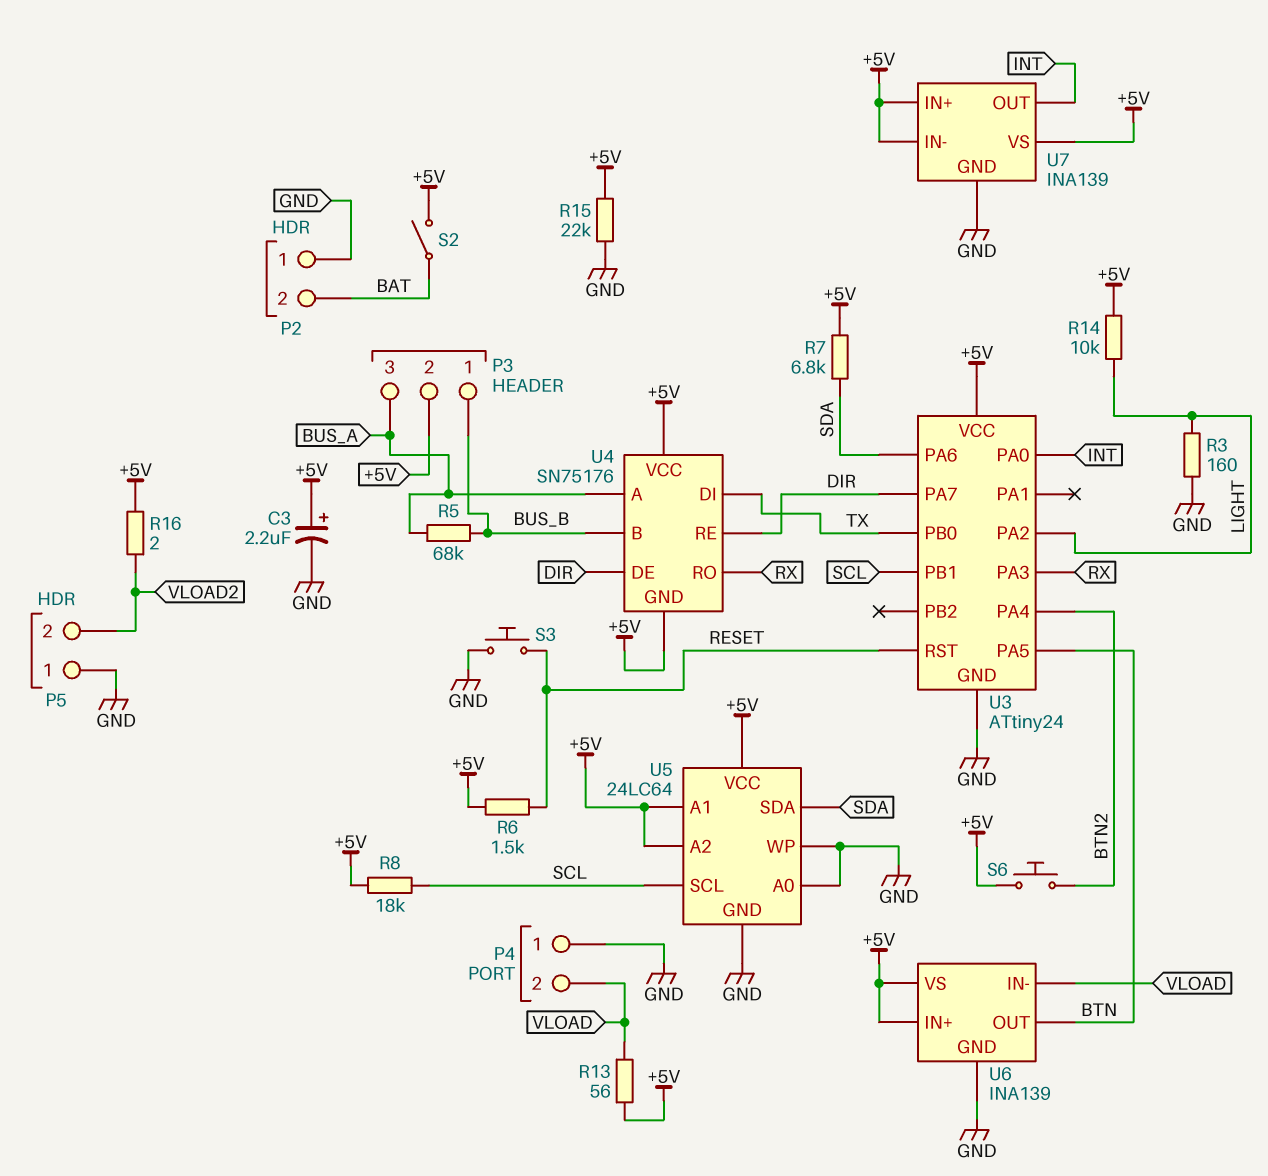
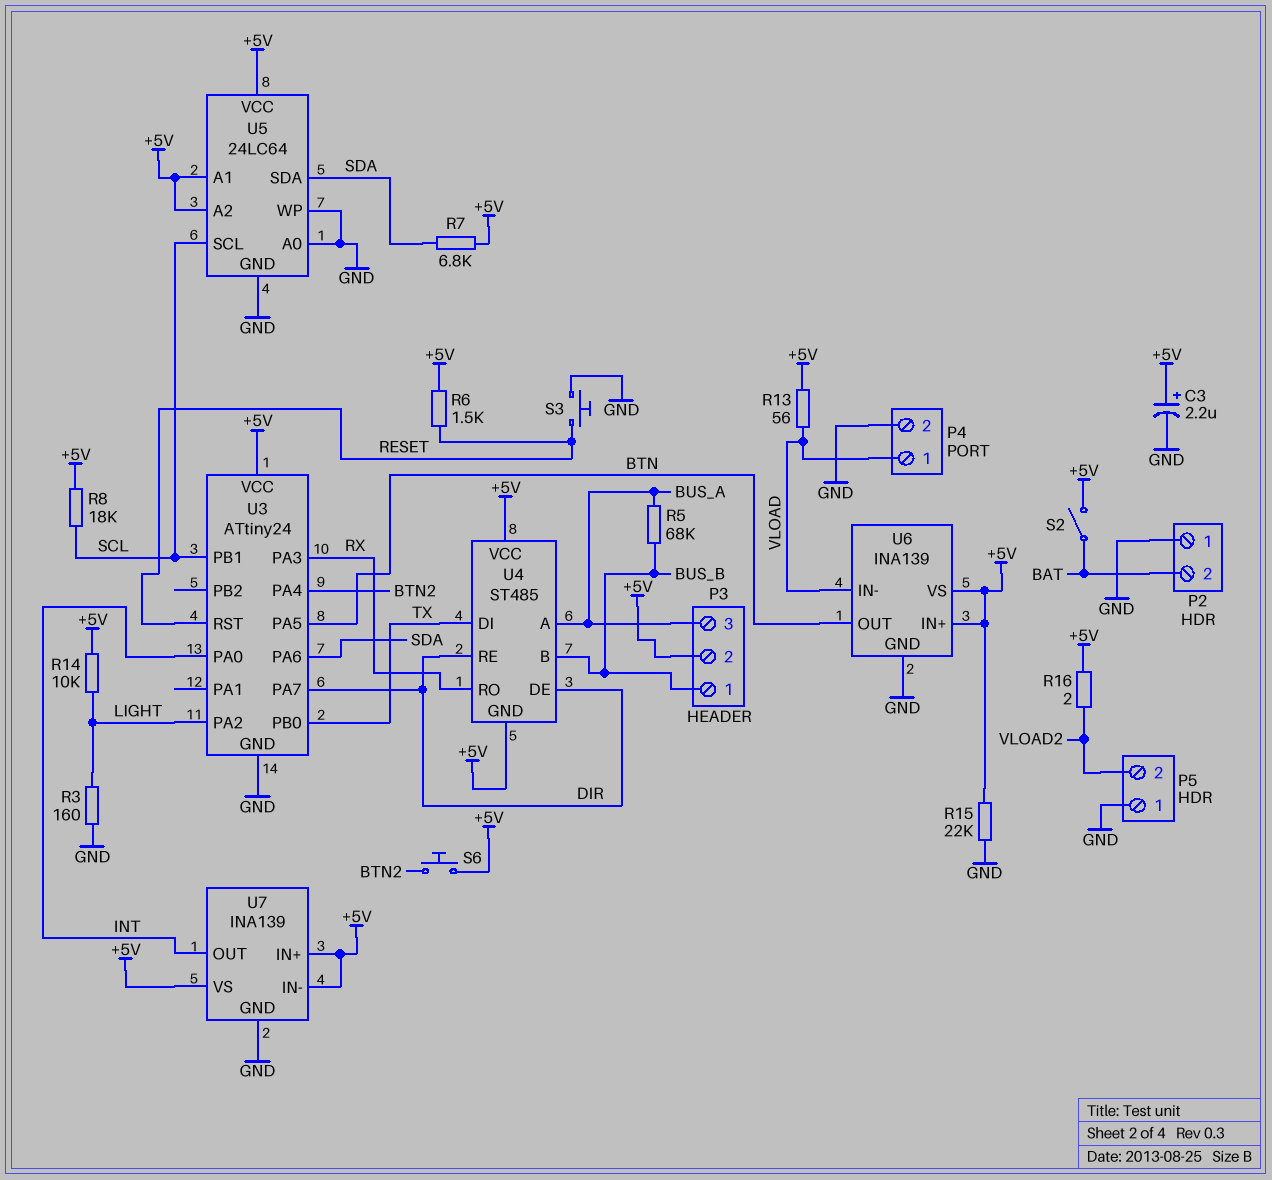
P4 pin 1: GND -> VLOAD
P4 pin 2: VLOAD -> GND
U4: SN75176 -> ST485

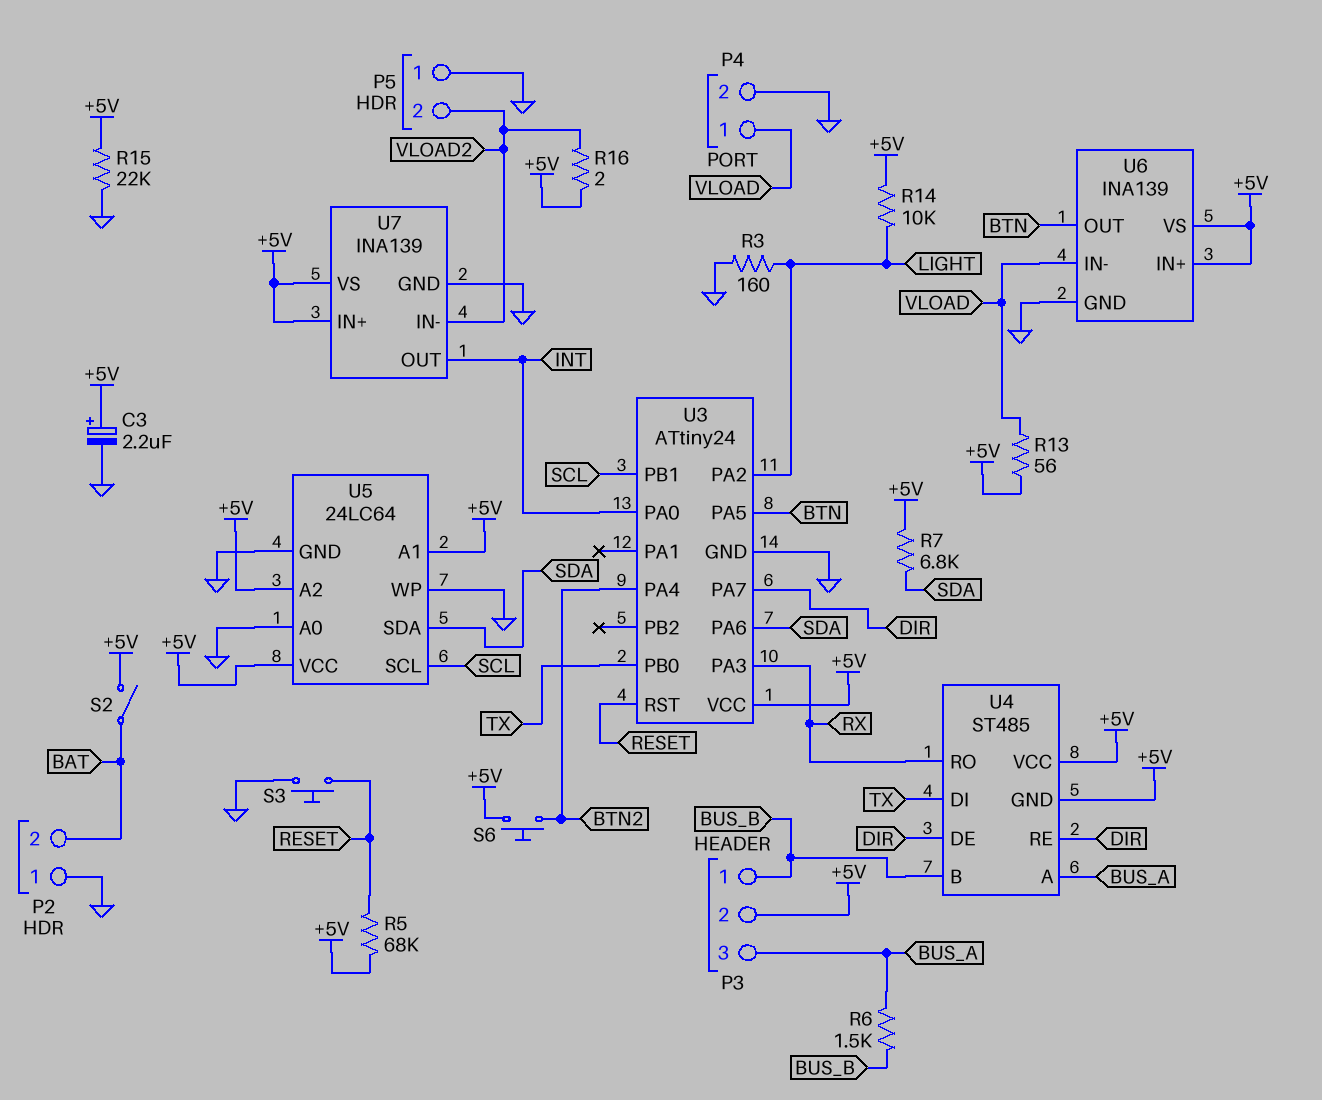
R5: 68k (BUS_A, BUS_B) -> 68k (+5V, RESET)
R6: 1.5k (+5V, RESET) -> 1.5k (BUS_A, BUS_B)
R8: 18k (+5V, SCL) -> none
U7 pin IN-: +5V -> VLOAD2

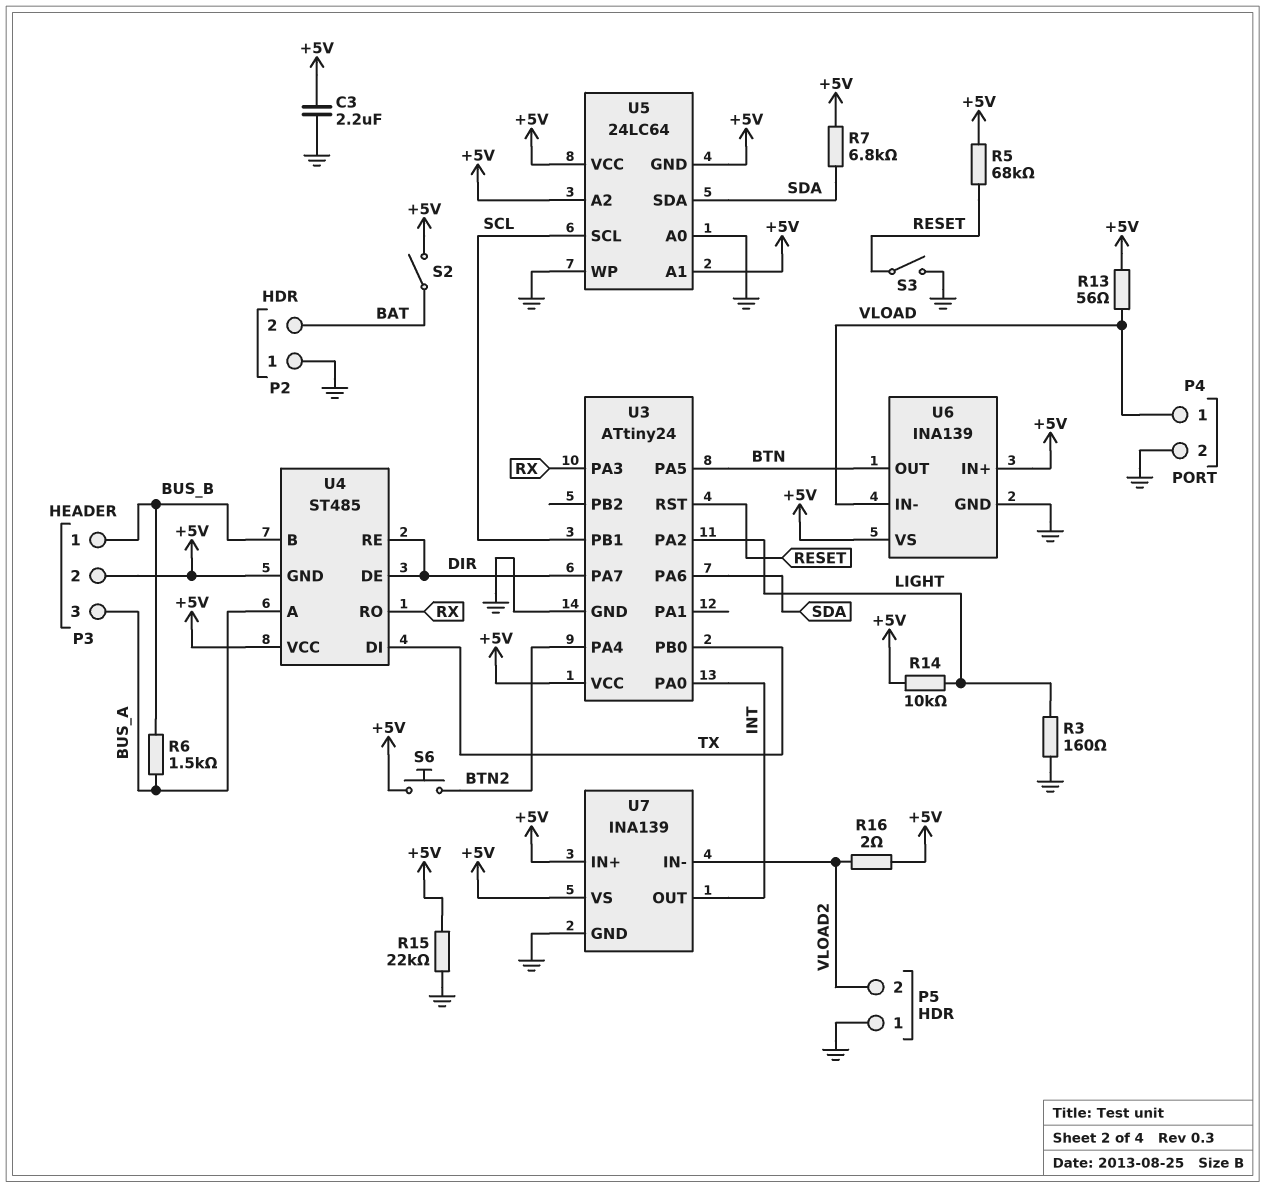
C3: 2.2uF (plus +5V, minus GND) -> 2.2uF (+5V, GND)
S3: button (GND, RESET) -> switch (GND, RESET)
U5 pin GND: GND -> +5V

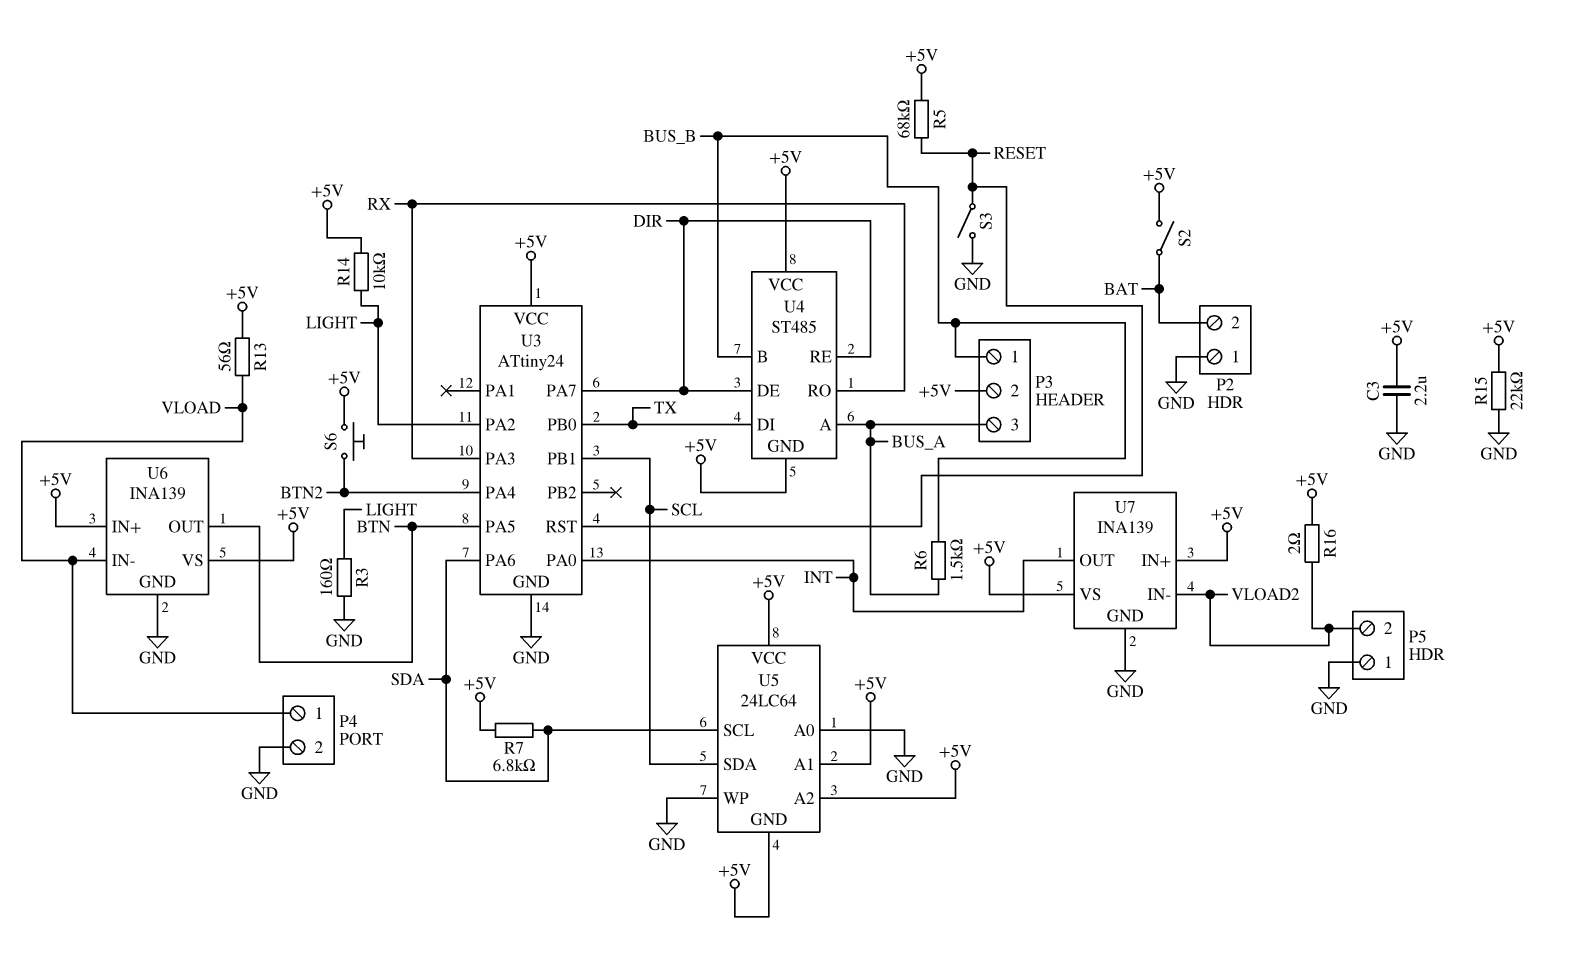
U5 pin SCL: SCL -> SDA
U5 pin SDA: SDA -> SCL

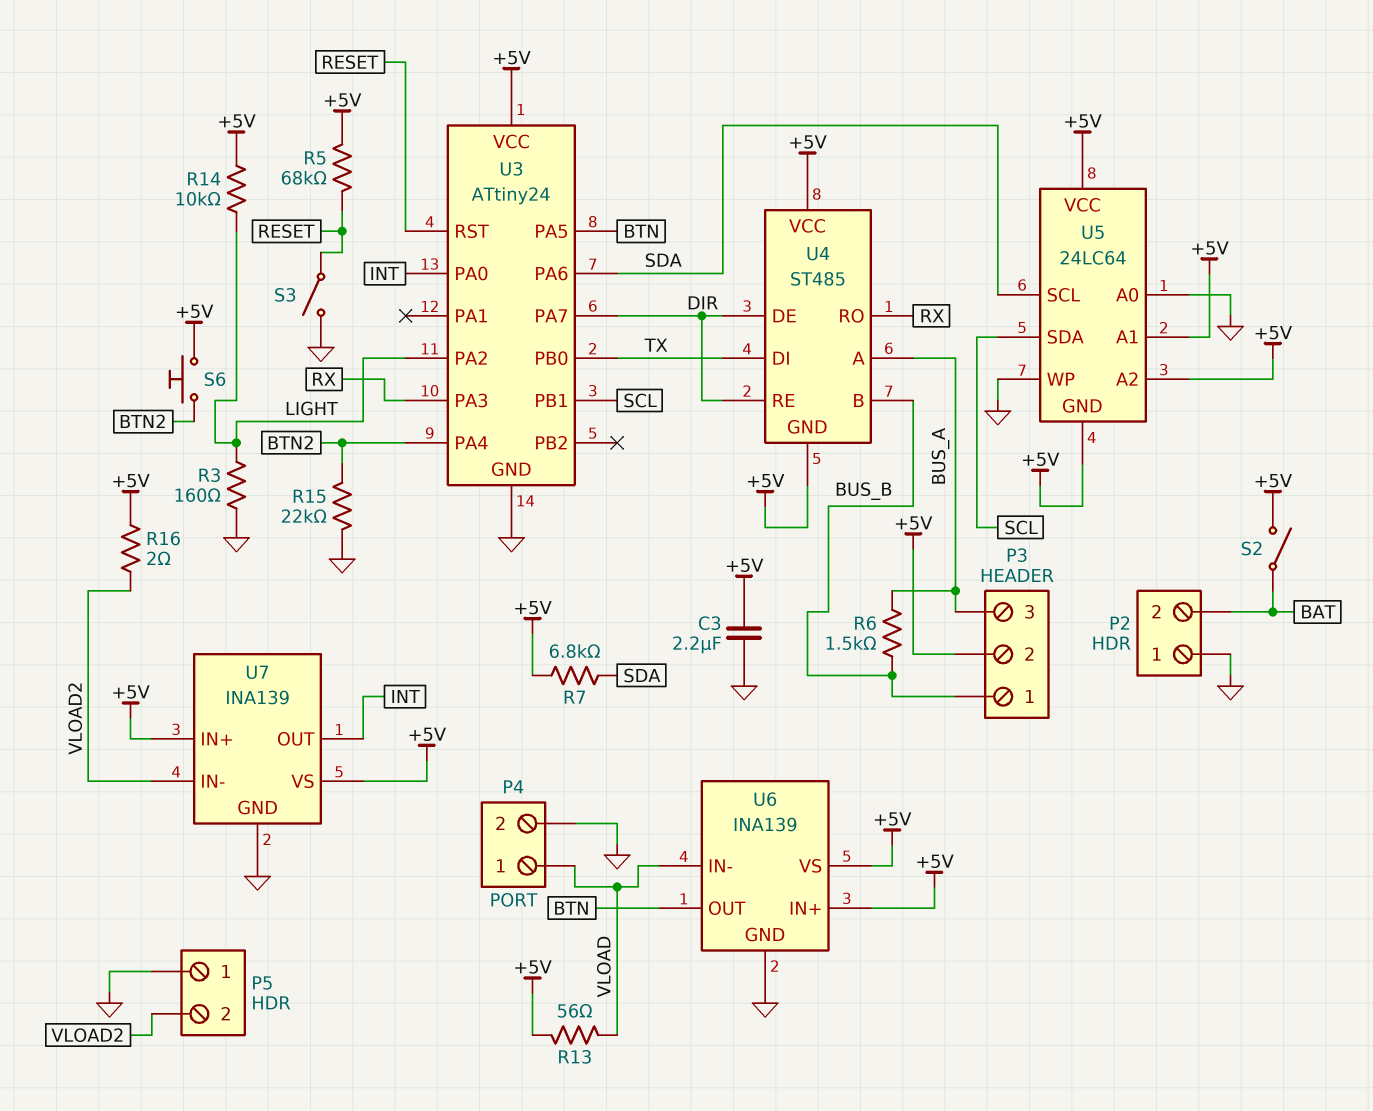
R15: 22k (+5V, GND) -> 22k (BTN2, GND)

